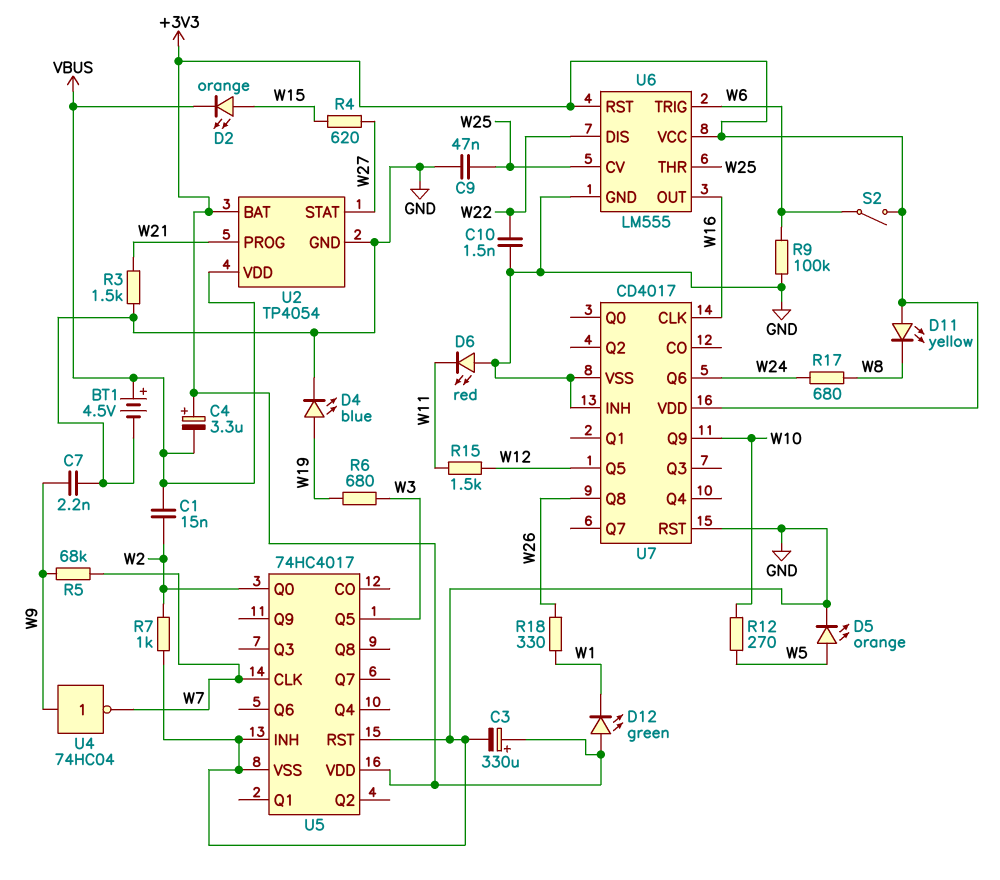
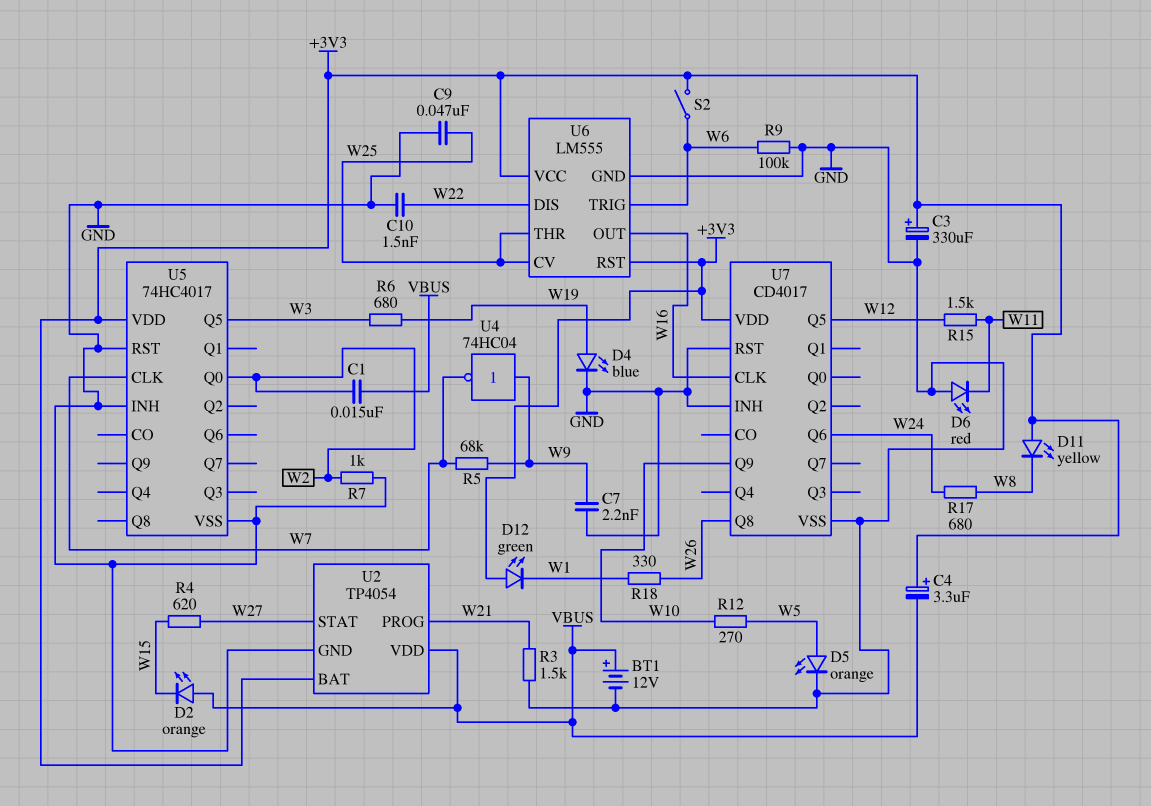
BT1: 4.5V (plus VBUS, minus GND) -> 12V (plus VBUS, minus GND)
D2: LED orange (A W15, K VBUS) -> LED orange (A VBUS, K W15)

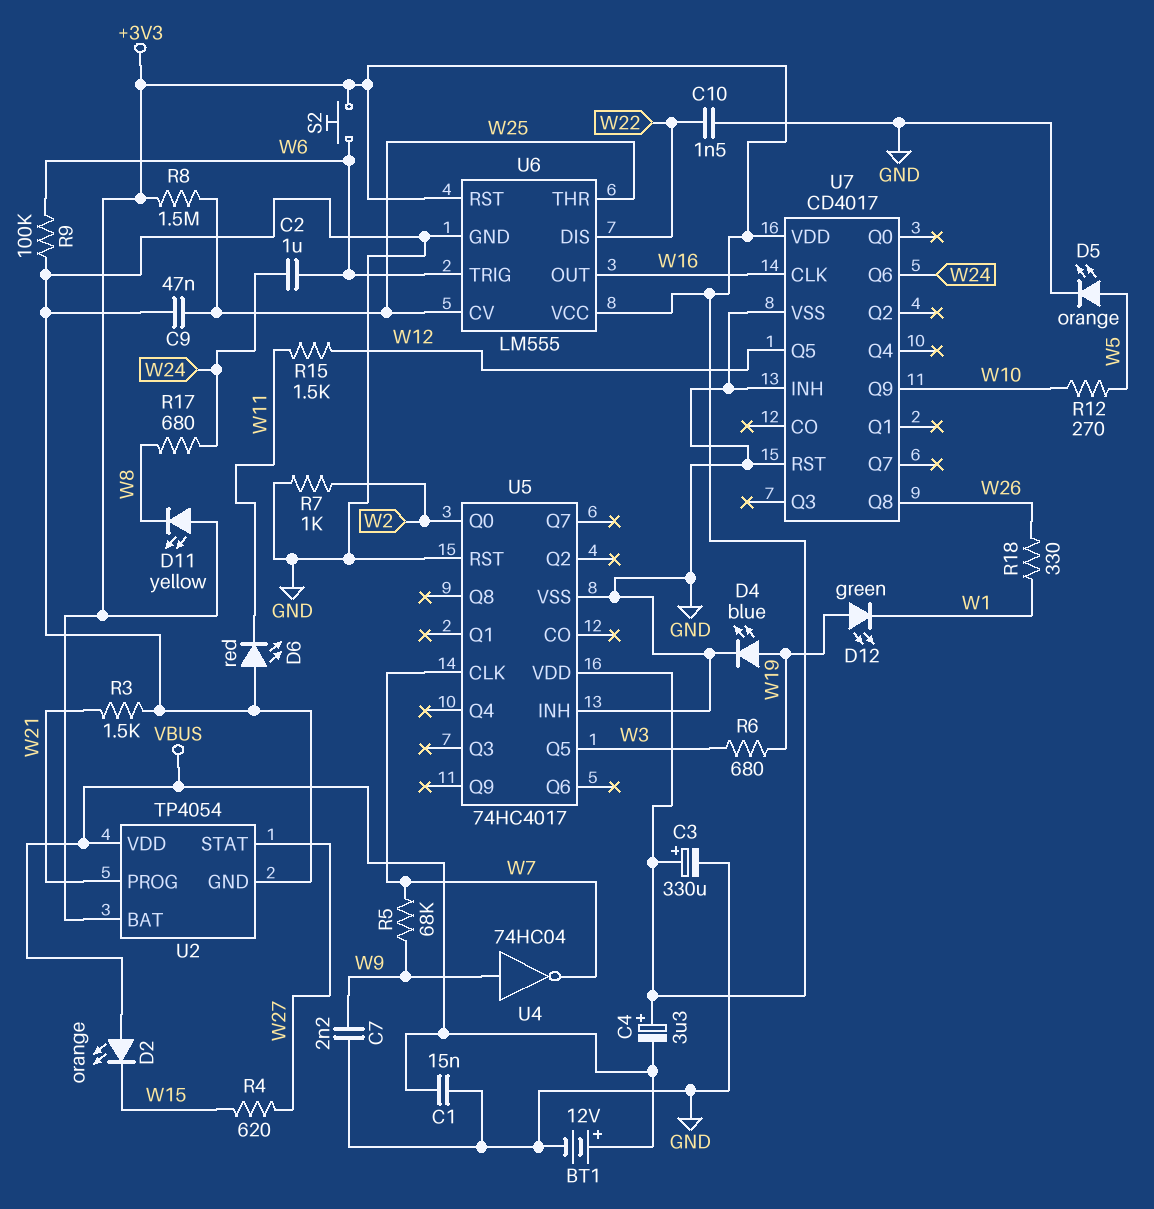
C1: 15nF (VBUS, W2) -> 15nF (GND, VBUS)
C2: none -> 1uF (W6, W24)
D12: LED green (A +3V3, K W1) -> LED green (A W19, K W1)
R8: none -> 1.5M (+3V3, W25)
S2: switch (+3V3, W6) -> button (+3V3, W6)

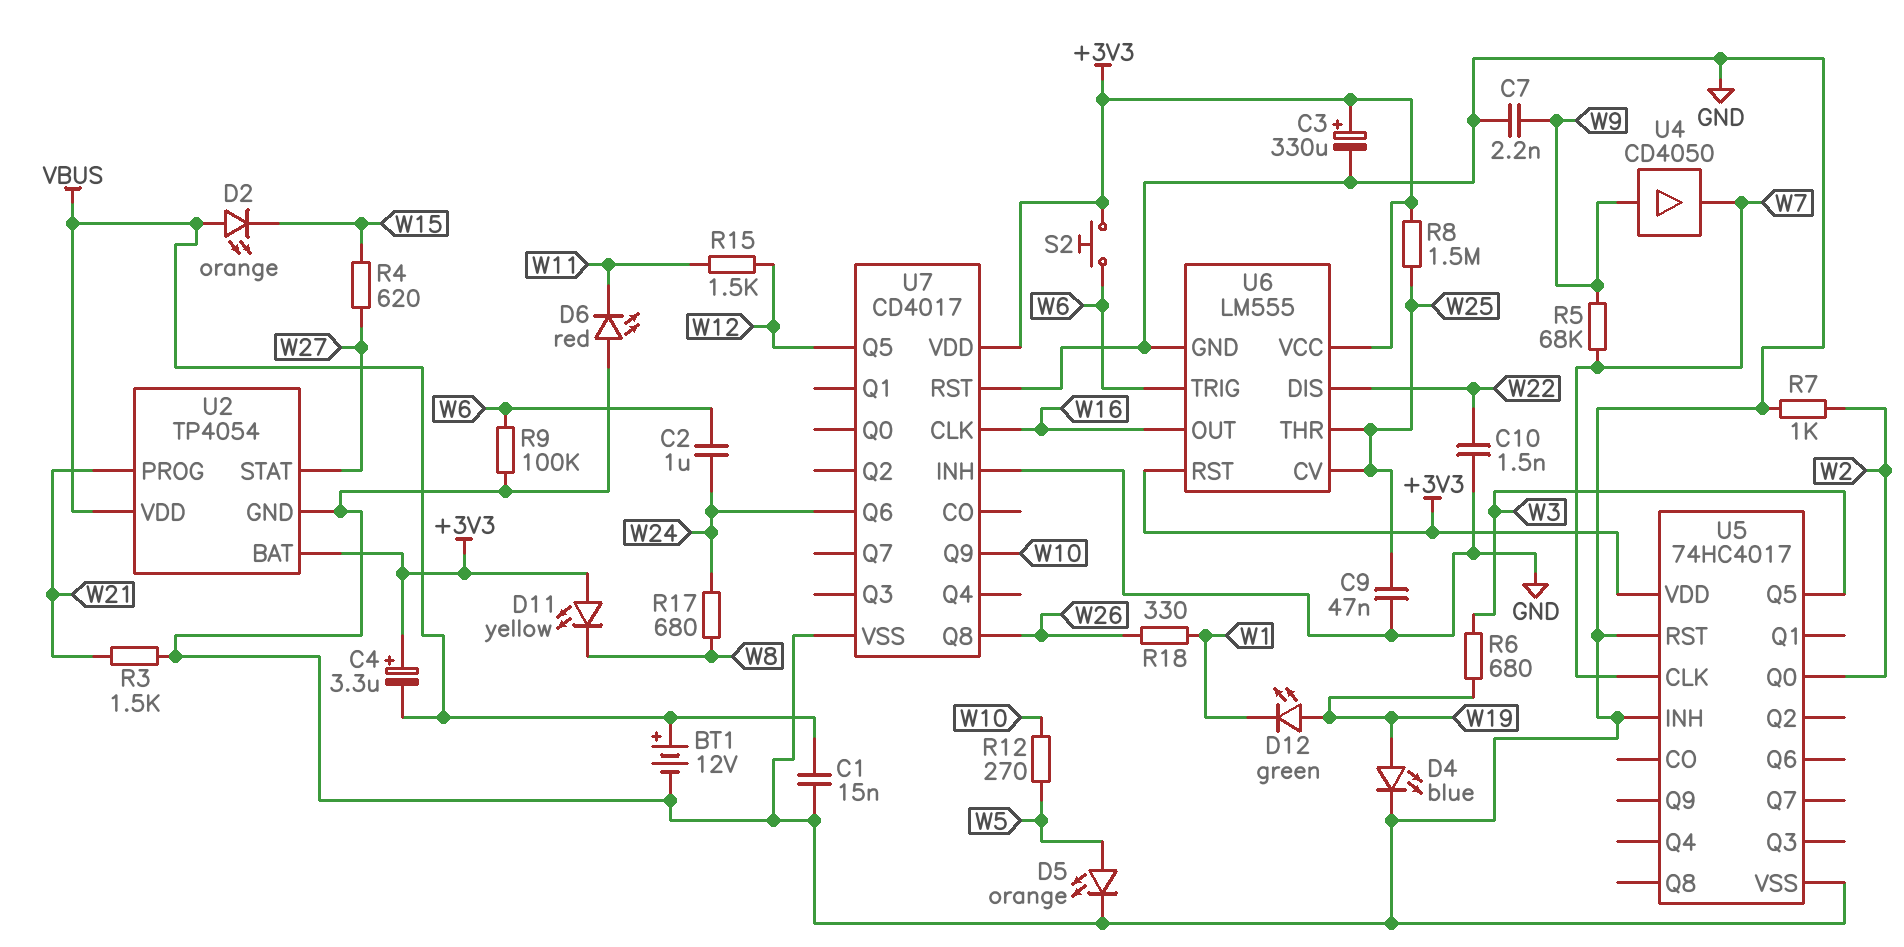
U4: NOT 74HC04 (in W9, out W7) -> buffer CD4050 (in W9, out W7)

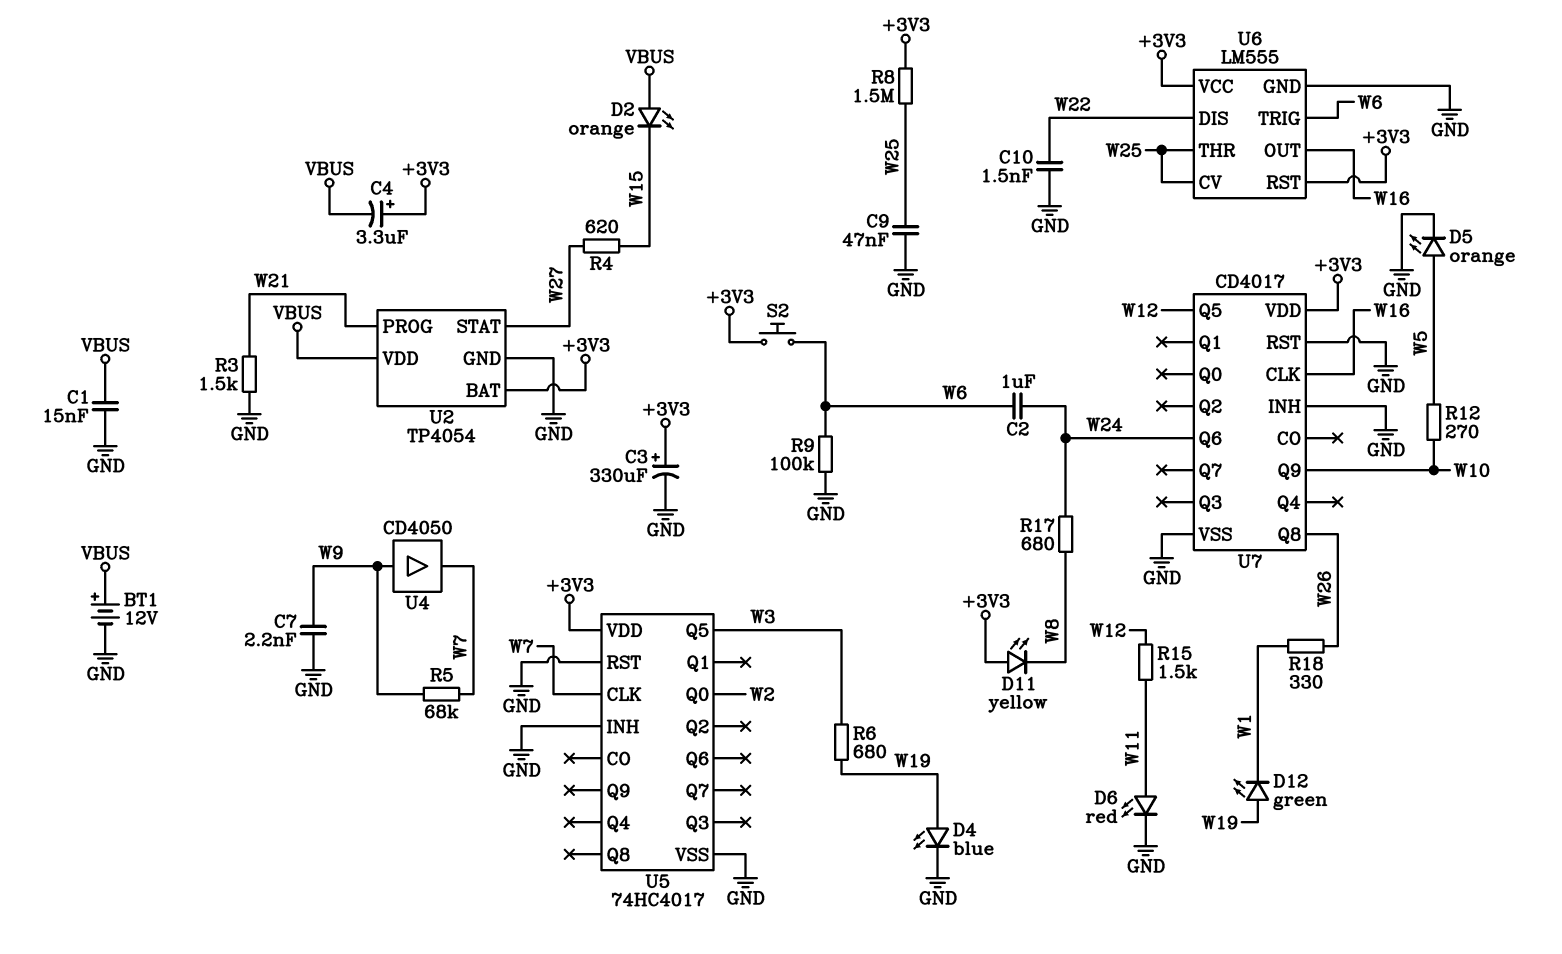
D6: LED red (A GND, K W11) -> LED red (A W11, K GND)
R7: 1k (GND, W2) -> none

